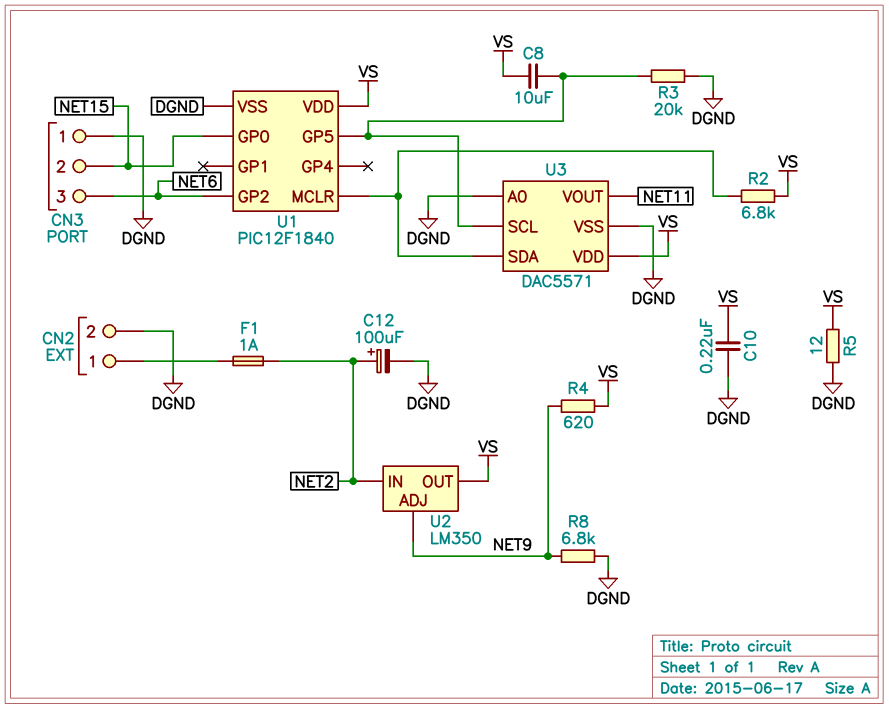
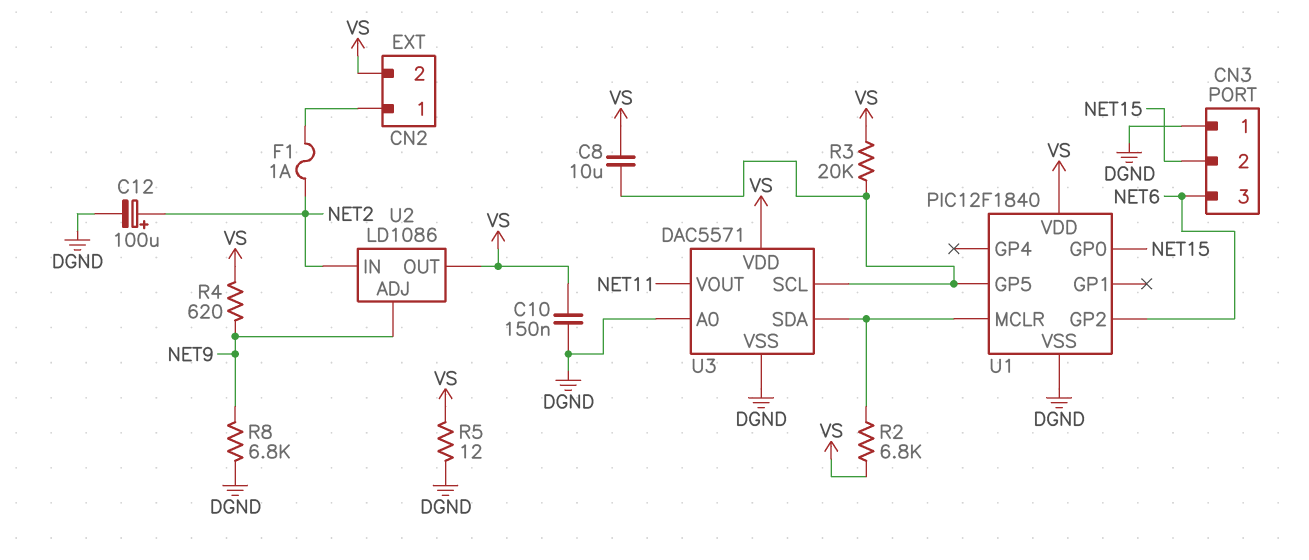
C10: 220nF (DGND, VS) -> 150nF (DGND, VS)
CN2 pin 2: DGND -> VS
R3: 20k (DGND, U1/GP5) -> 20k (U1/GP5, VS)
U2: LM350 -> LD1086

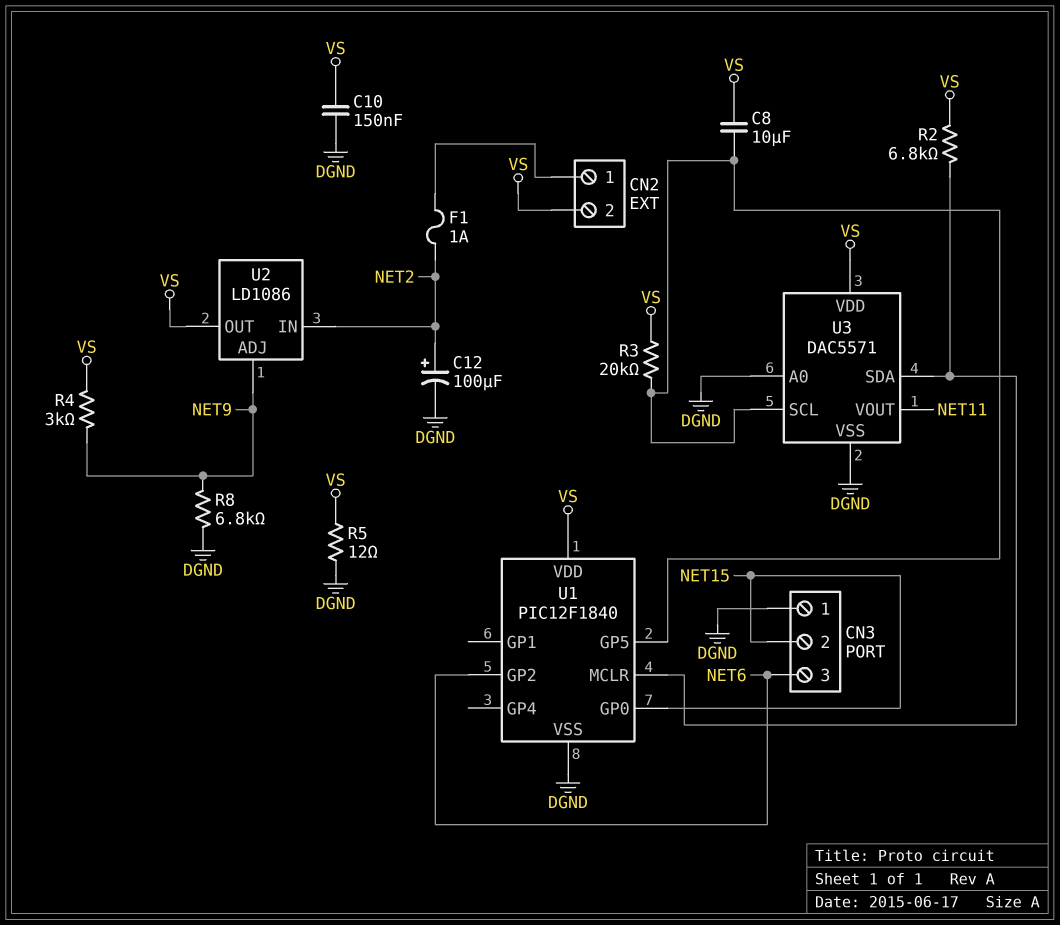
R4: 620 (NET9, VS) -> 3k (NET9, VS)

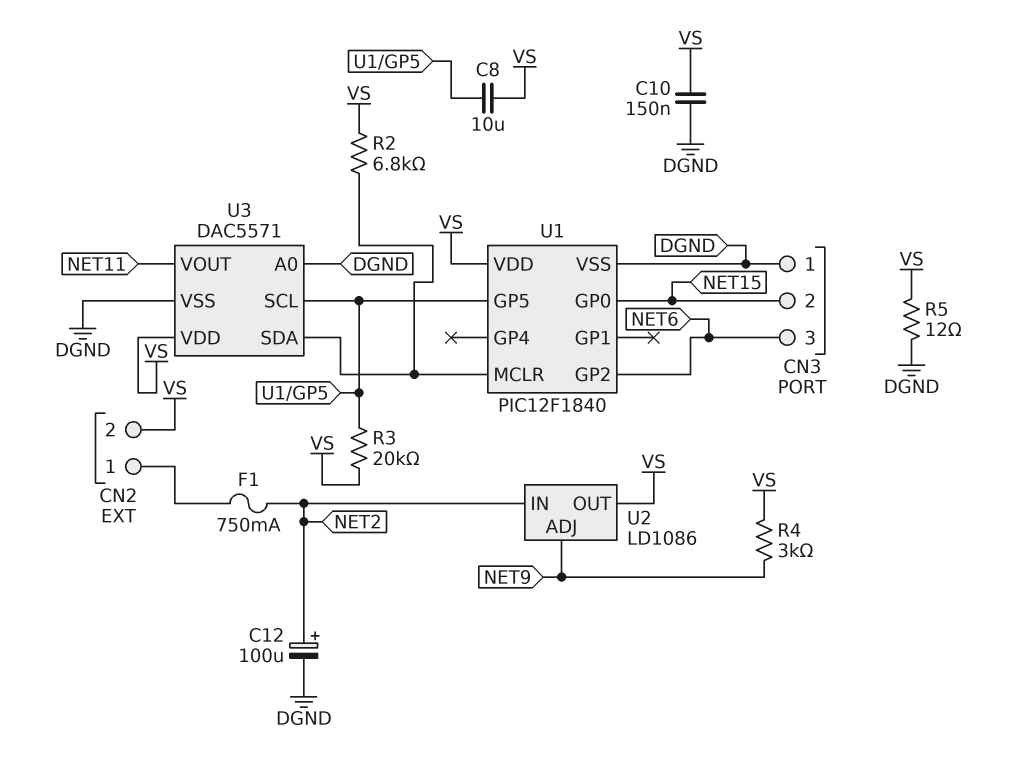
F1: 1A (CN2/1, NET2) -> 750mA (CN2/1, NET2)
R8: 6.8k (DGND, NET9) -> none

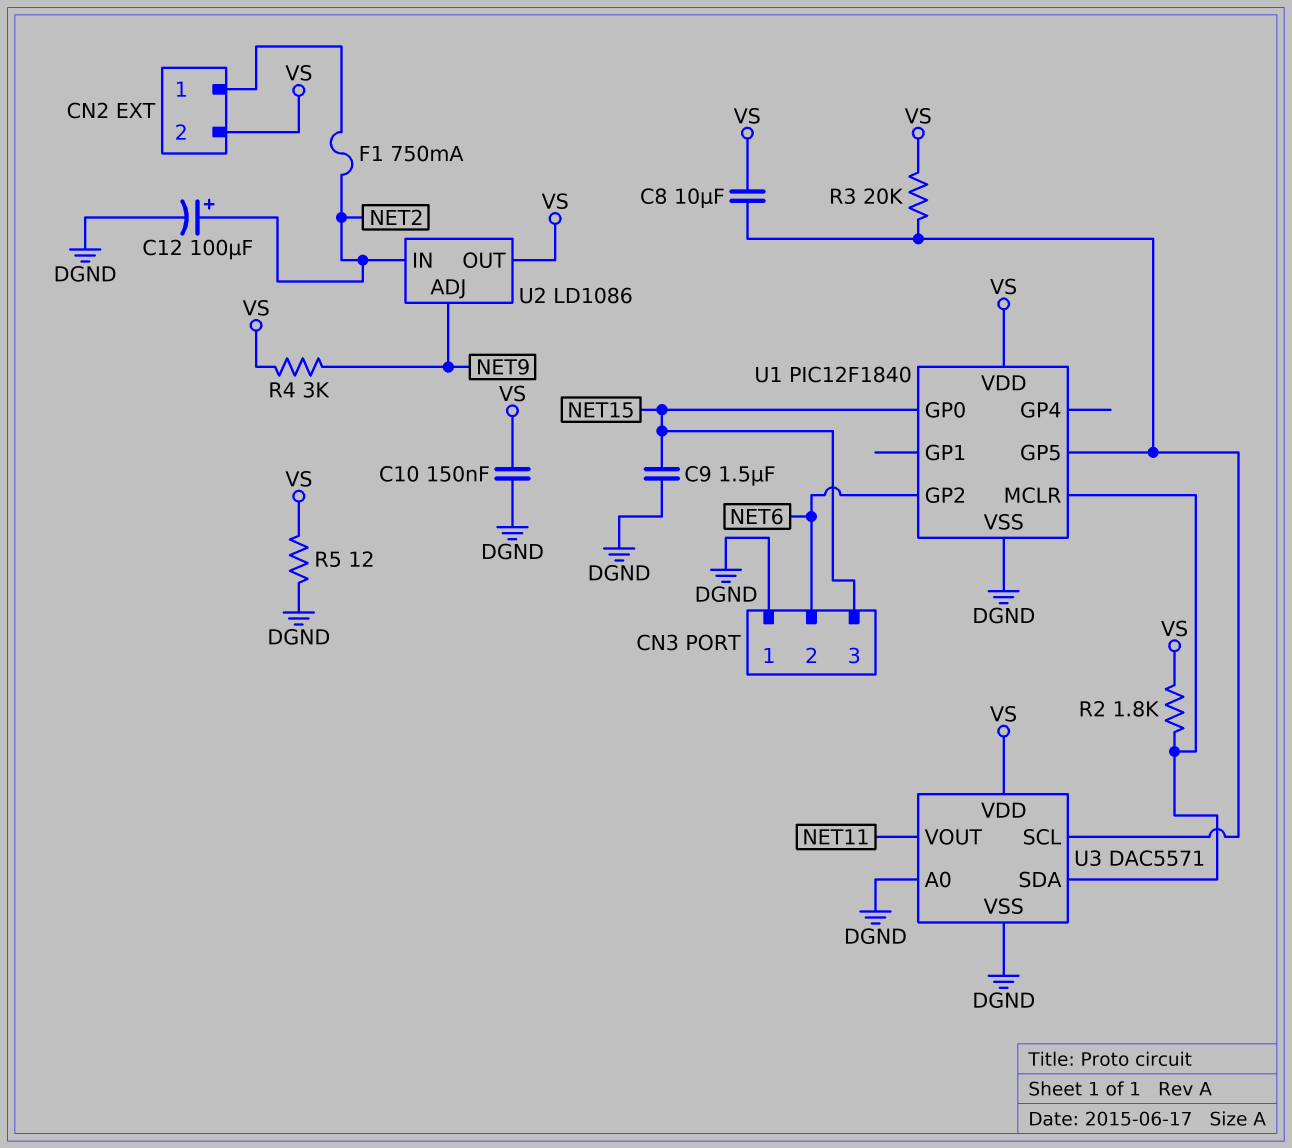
C9: none -> 1.5uF (DGND, NET15)
CN3 pin 2: NET15 -> NET6
CN3 pin 3: NET6 -> NET15
R2: 6.8k (U1/MCLR, VS) -> 1.8k (U1/MCLR, VS)

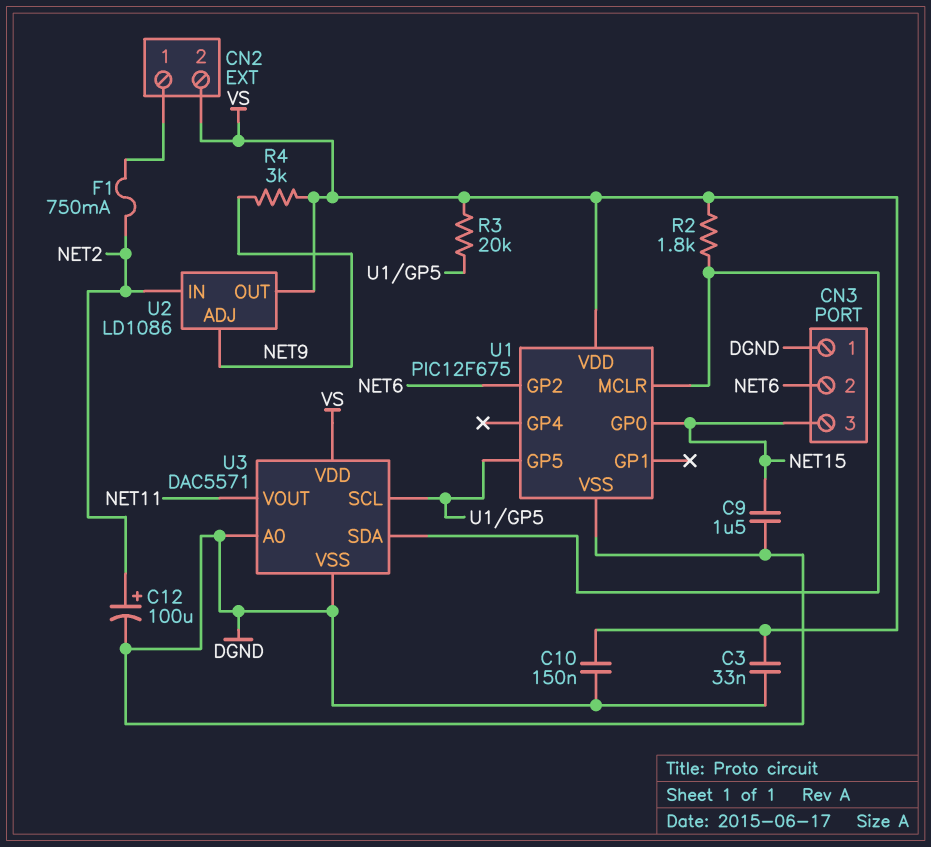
C3: none -> 33nF (DGND, VS)
C8: 10uF (U1/GP5, VS) -> none
R5: 12 (DGND, VS) -> none
U1: PIC12F1840 -> PIC12F675

